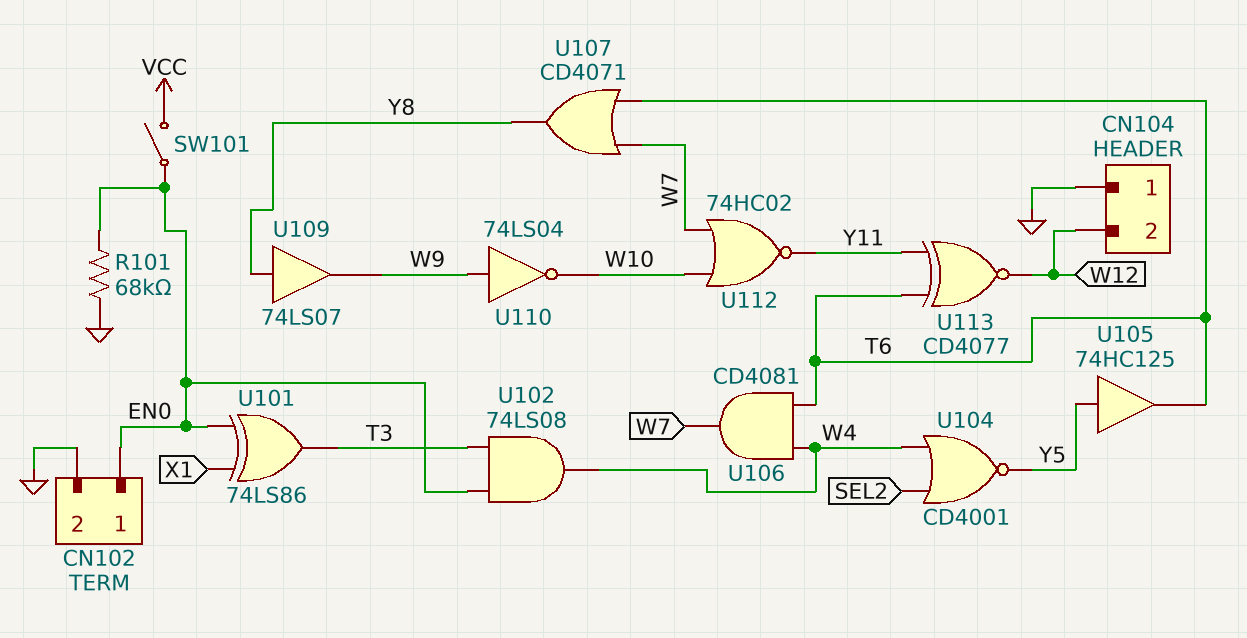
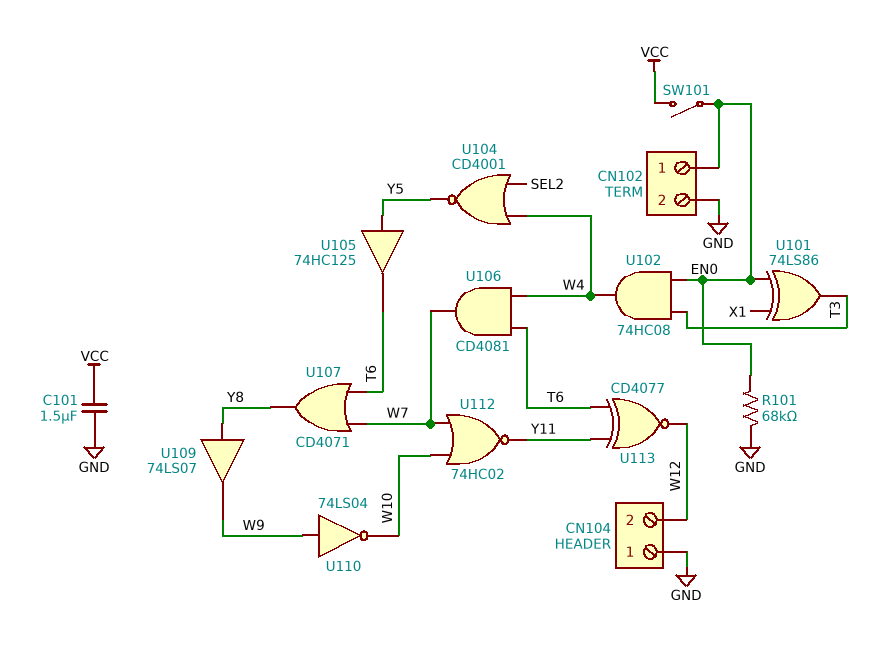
C101: none -> 1.5uF (GND, VCC)
U102: AND 74LS08 (in EN0, in T3, out W4) -> AND 74HC08 (in EN0, in T3, out W4)

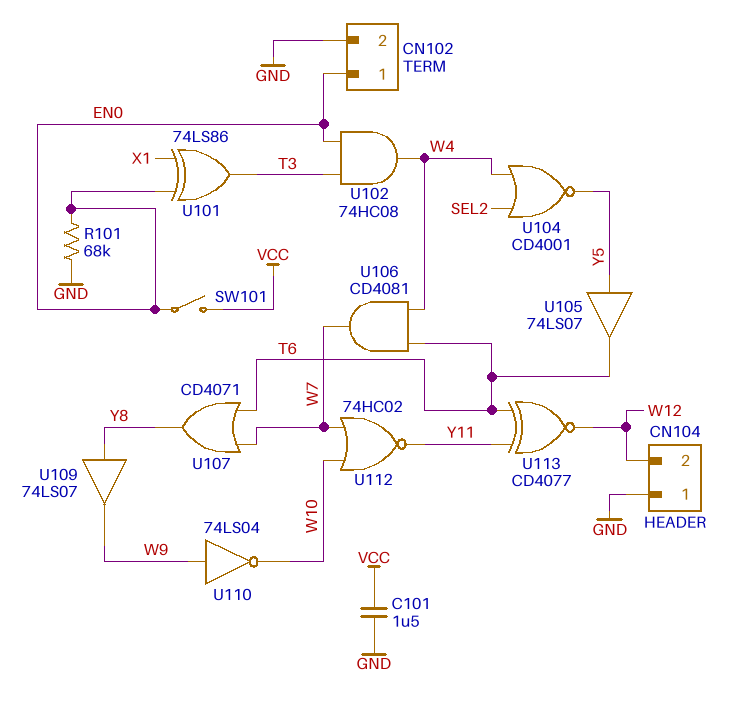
U105: buffer 74HC125 (in Y5, out T6) -> buffer 74LS07 (in Y5, out T6)

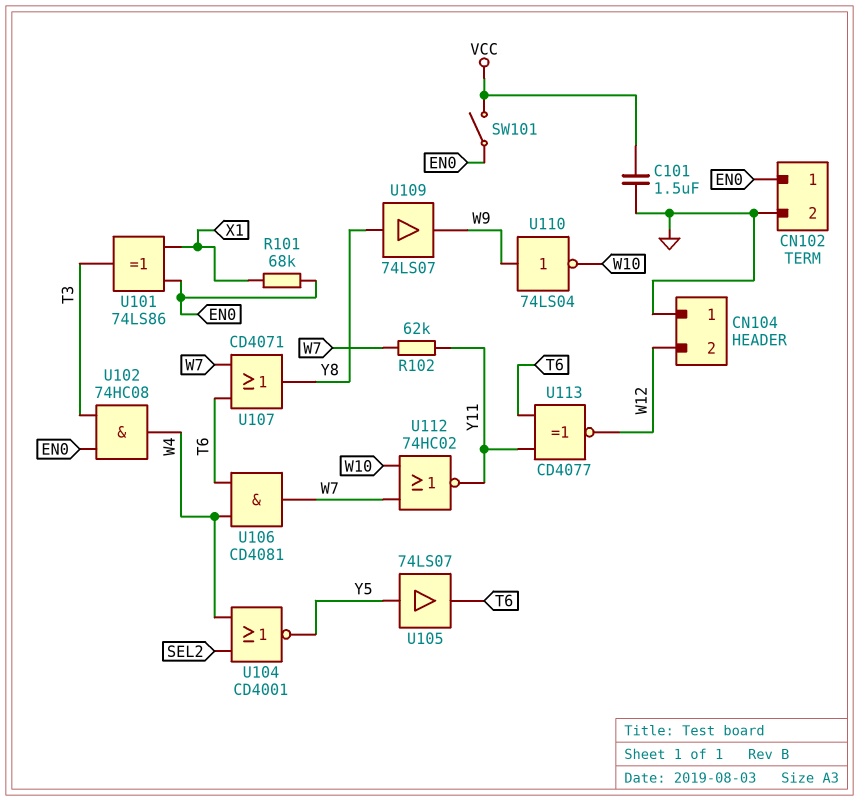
R101: 68k (EN0, GND) -> 68k (EN0, X1)
R102: none -> 62k (W7, Y11)

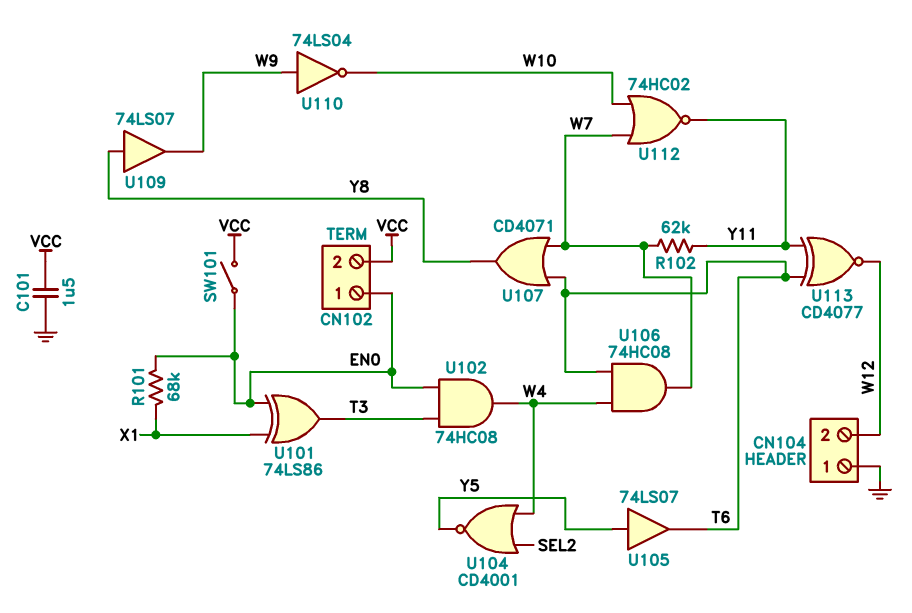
CN102 pin 2: GND -> VCC
U106: AND CD4081 (in T6, in W4, out W7) -> AND 74HC08 (in T6, in W4, out W7)

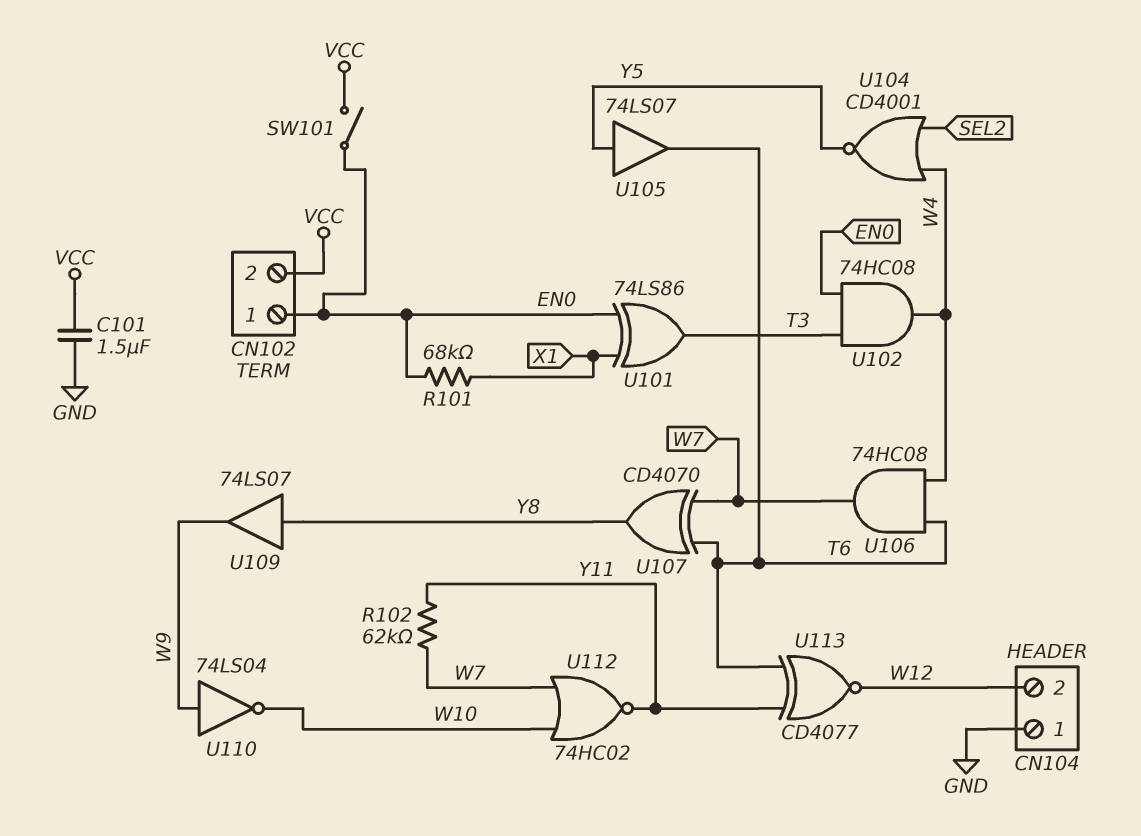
U107: OR CD4071 (in T6, in W7, out Y8) -> XOR CD4070 (in T6, in W7, out Y8)

